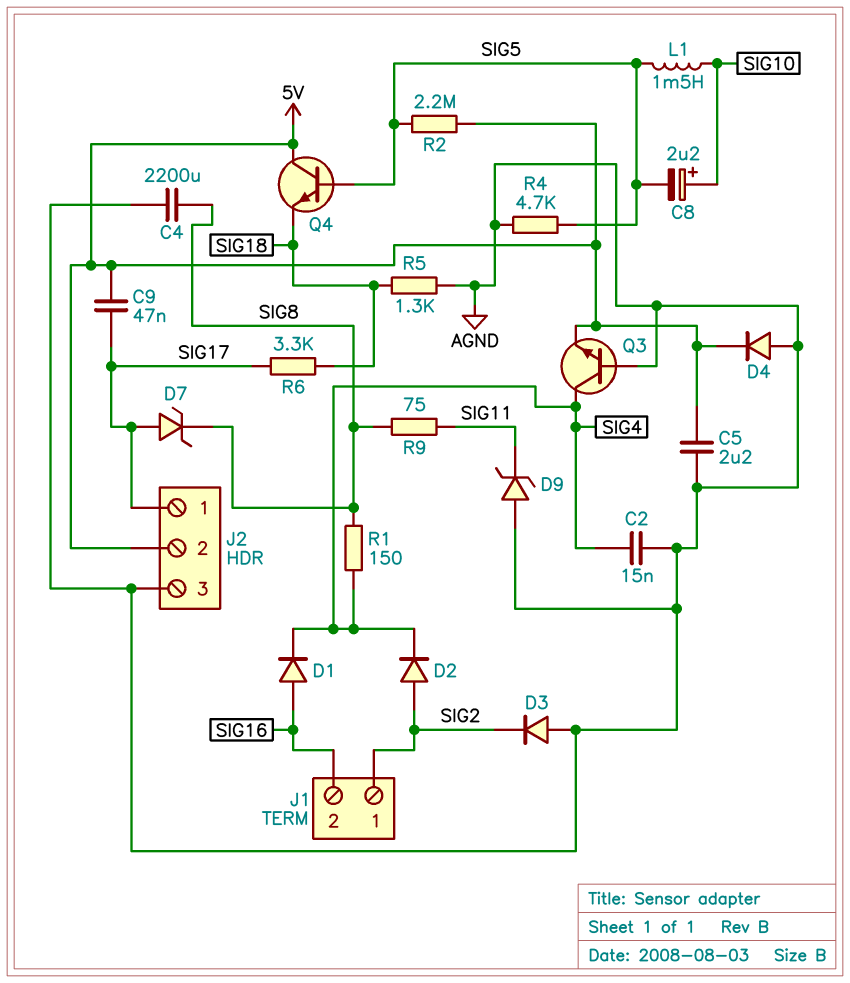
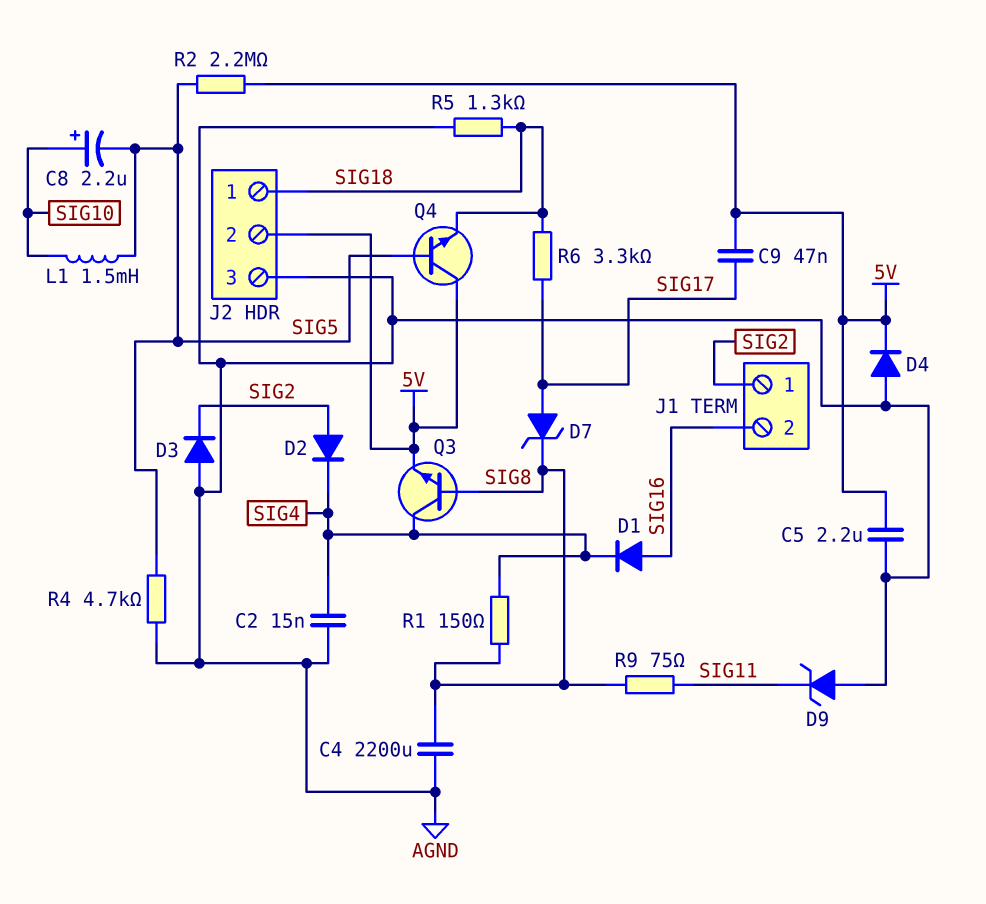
J2 pin 1: SIG17 -> SIG18
Q3: NPN (B AGND, C SIG4, E 5V) -> NPN (B SIG8, C SIG4, E 5V)

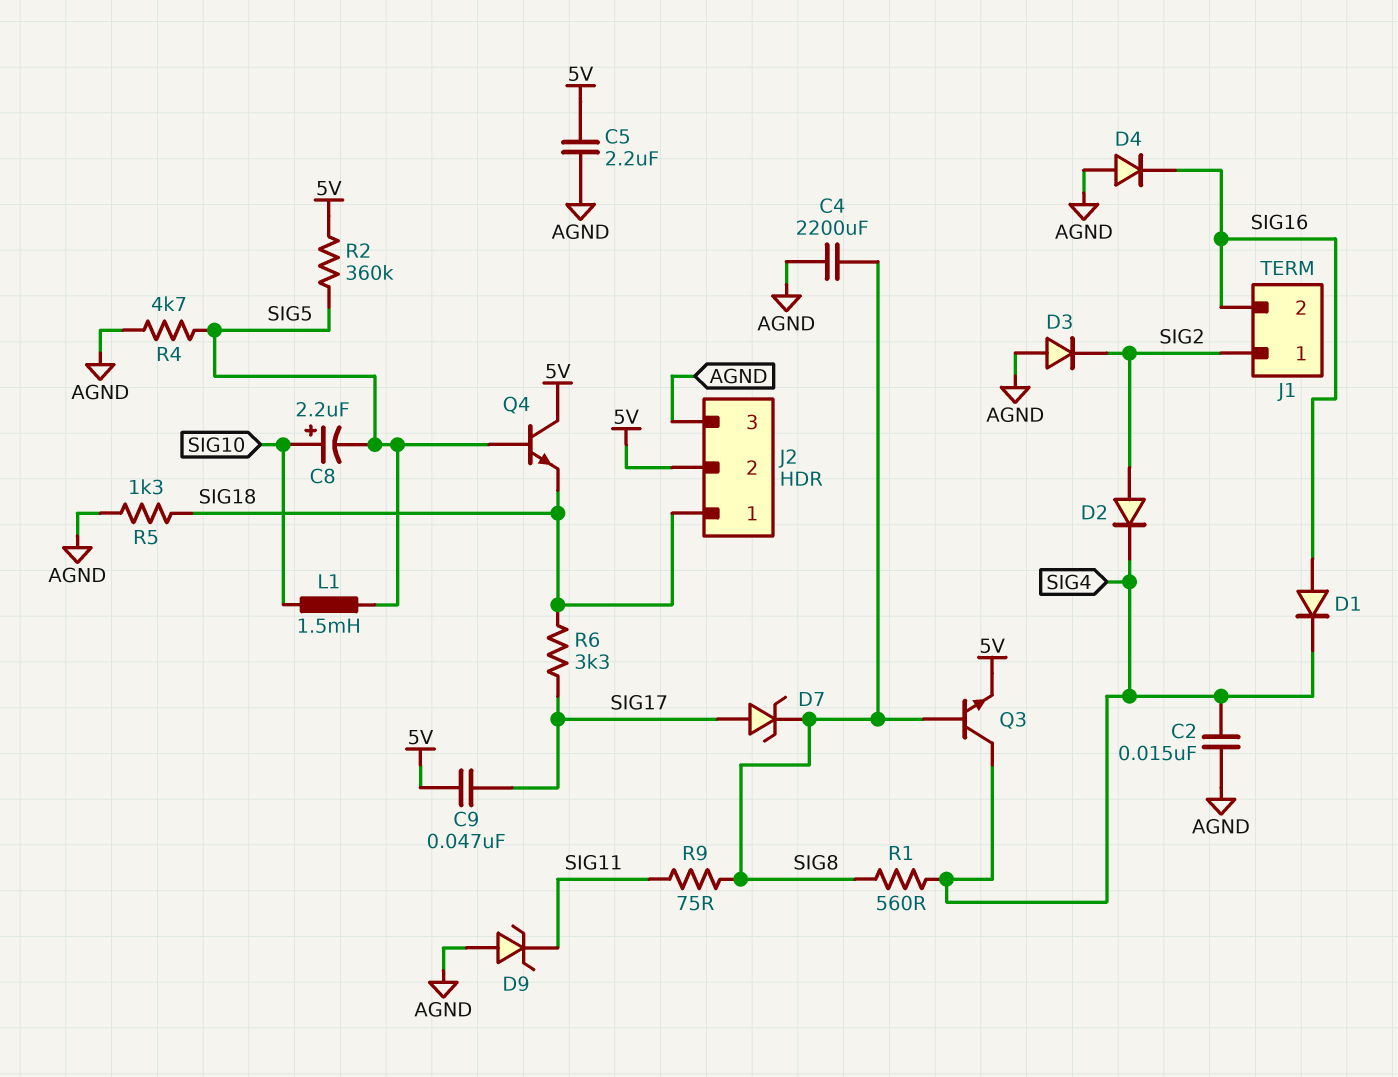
D4: diode (A AGND, K 5V) -> diode (A AGND, K SIG16)
R1: 150 (SIG4, SIG8) -> 560 (SIG4, SIG8)
R2: 2.2M (5V, SIG5) -> 360k (5V, SIG5)

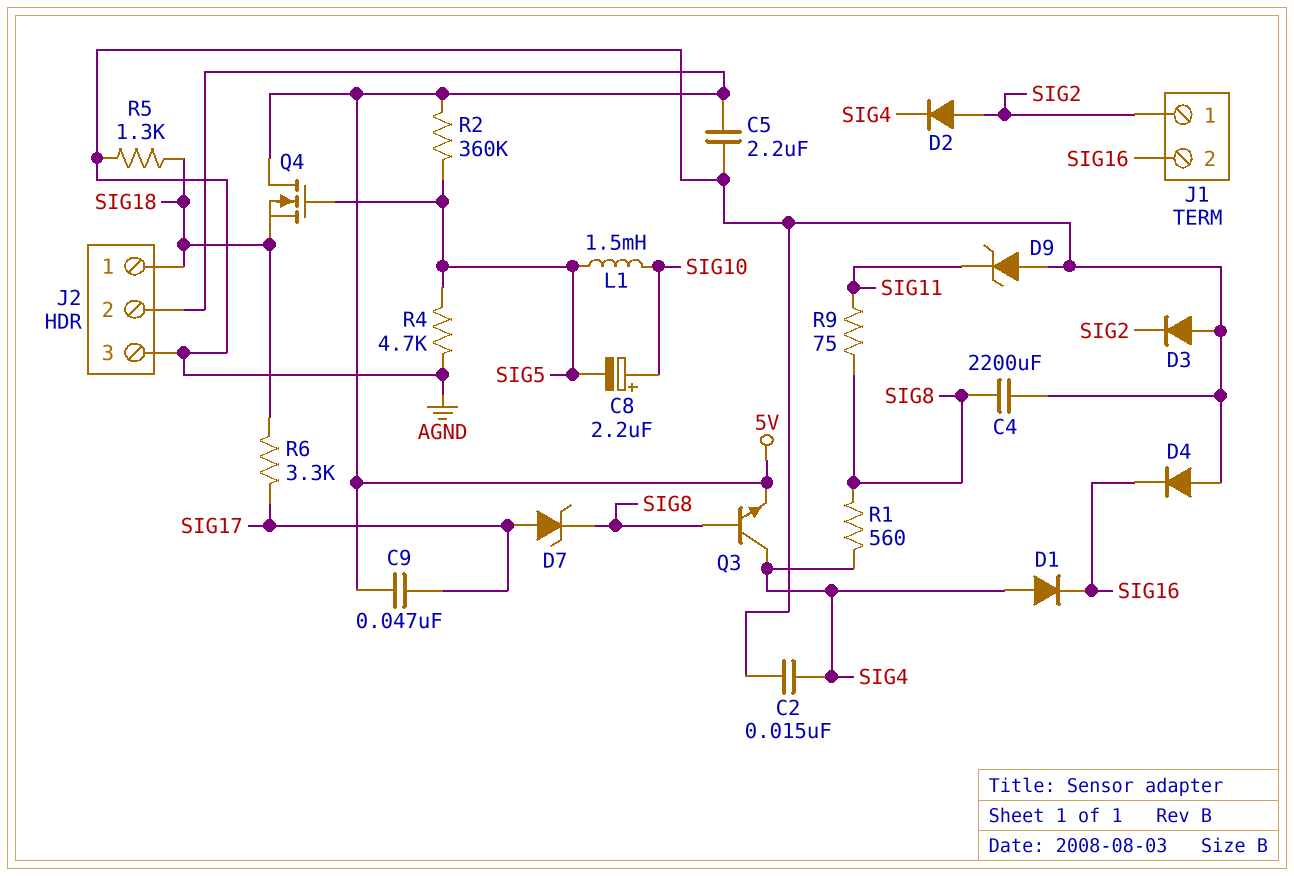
D1: diode (A SIG16, K SIG4) -> diode (A SIG4, K SIG16)
Q4: NPN (B SIG5, C 5V, E SIG18) -> NMOS (G SIG5, D 5V, S SIG18)

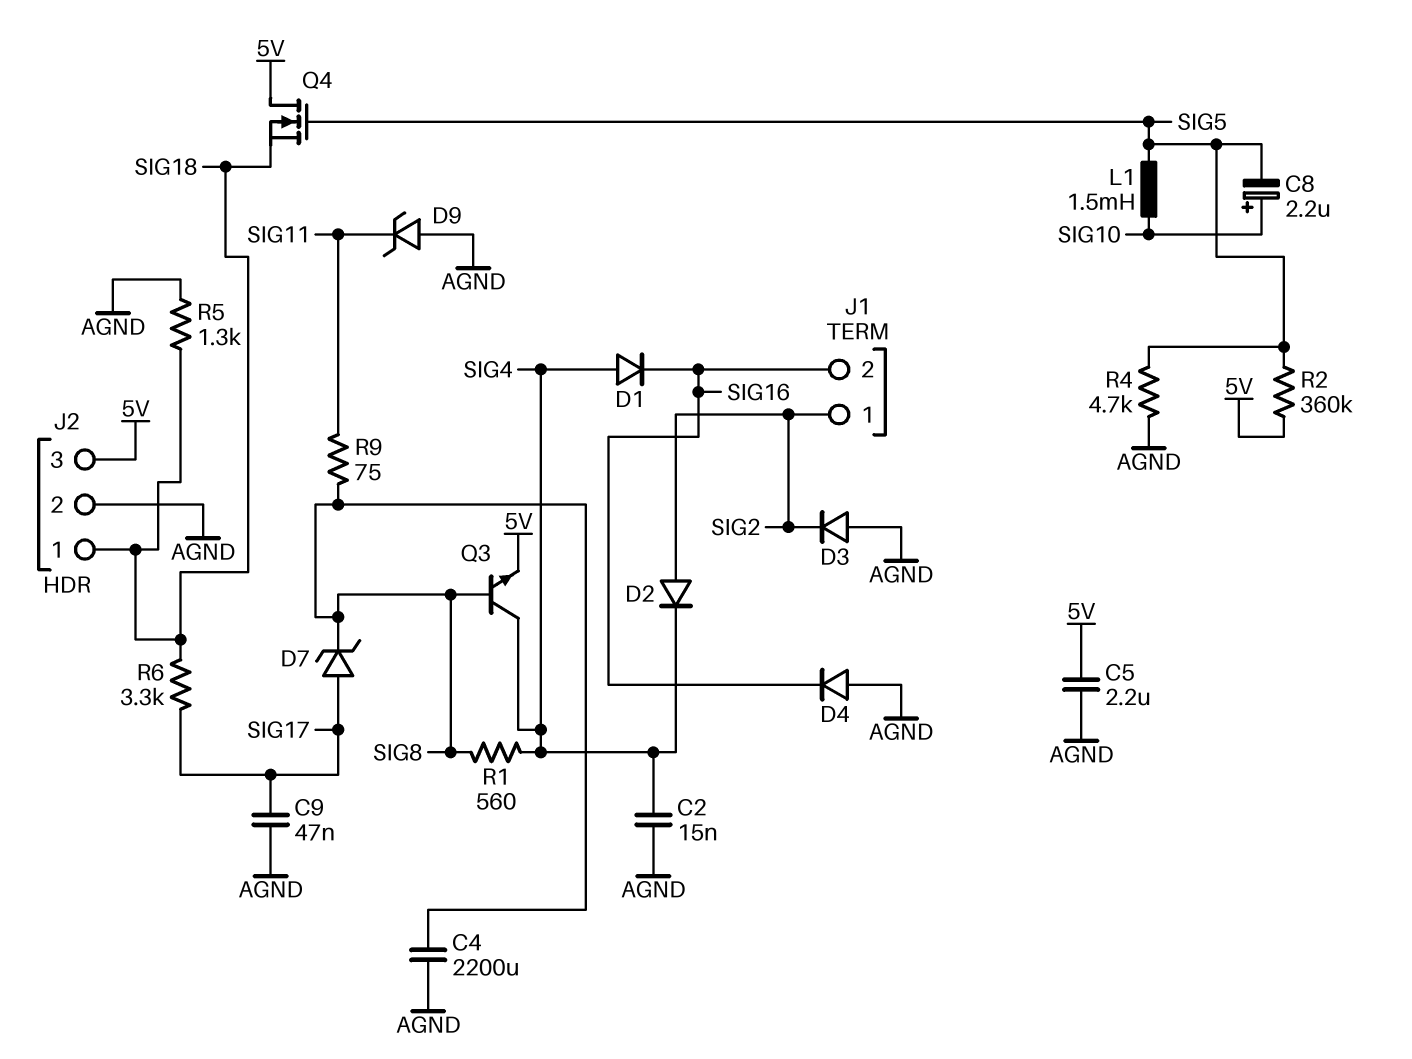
C9: 47nF (5V, SIG17) -> 47nF (AGND, SIG17)
J2 pin 2: 5V -> AGND
J2 pin 3: AGND -> 5V

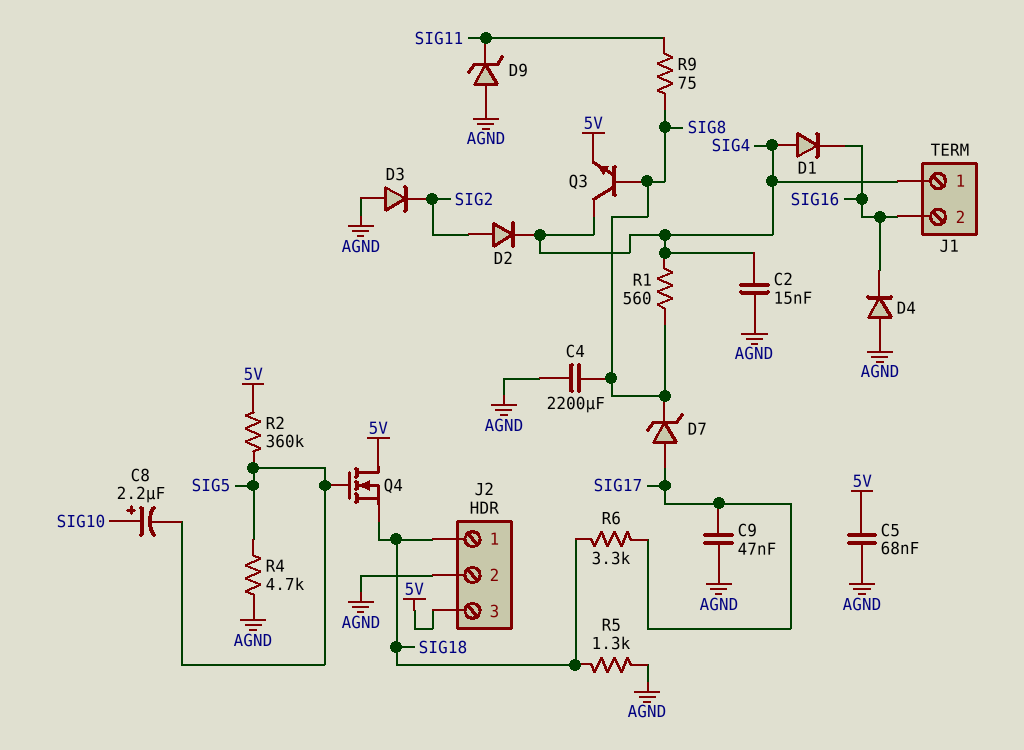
C5: 2.2uF (5V, AGND) -> 68nF (5V, AGND)
J1 pin 1: SIG2 -> SIG4
L1: 1.5mH (SIG5, SIG10) -> none

